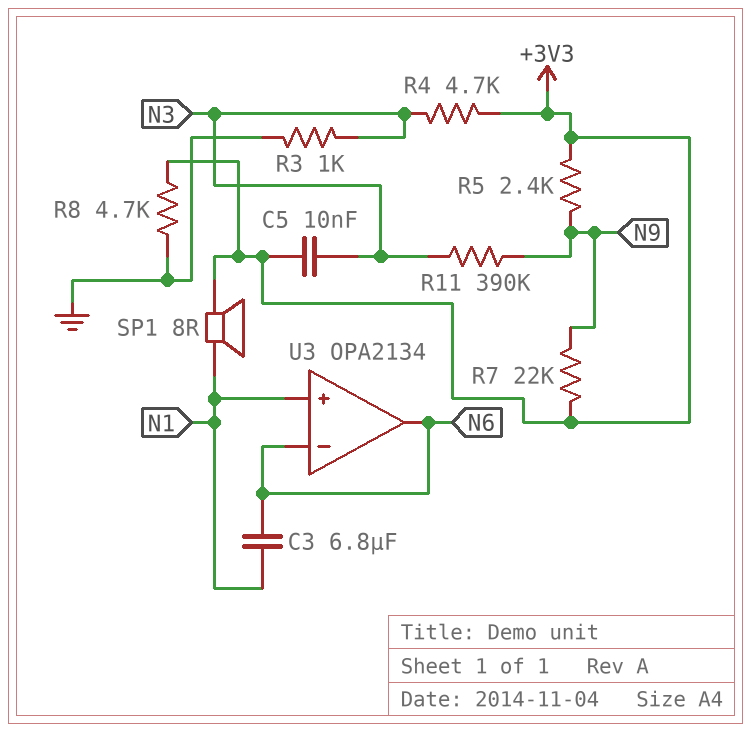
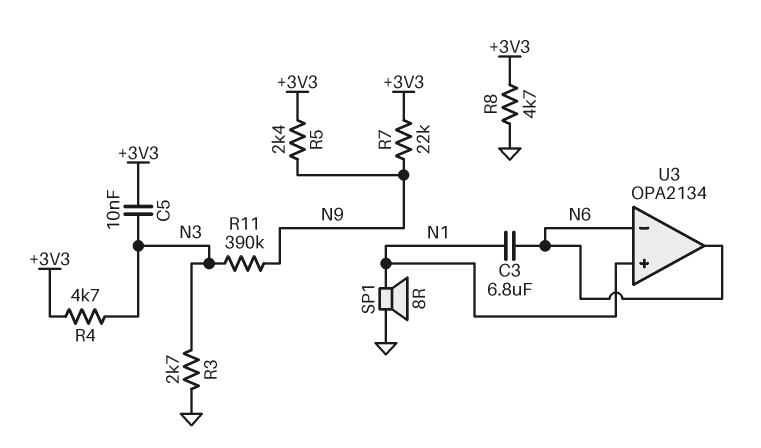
R3: 1k (GND, N3) -> 2.7k (GND, N3)
SP1: speaker 8R (+3V3, N1) -> speaker 8R (GND, N1)

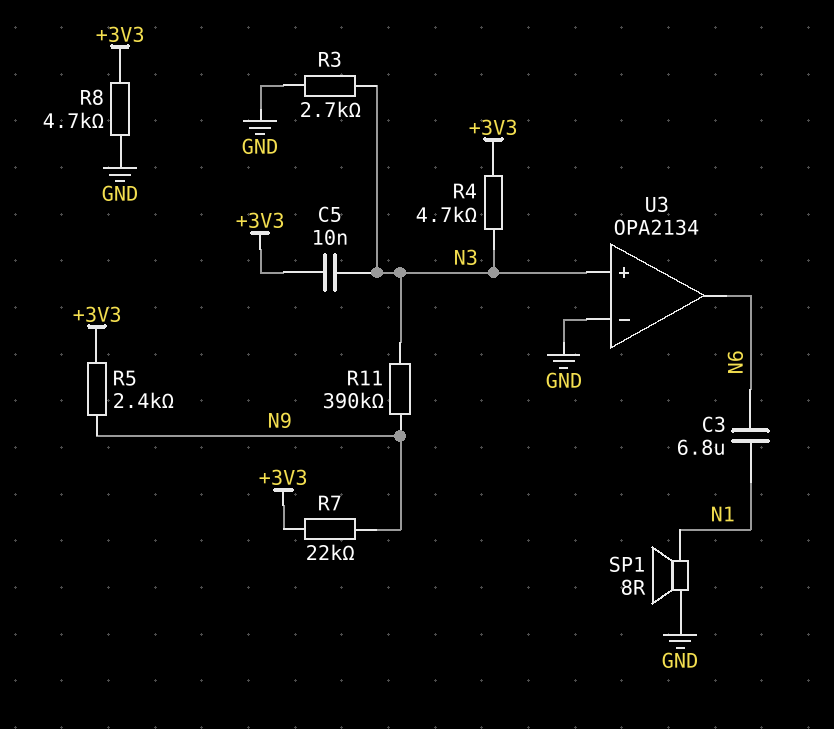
U3 pin in+: N1 -> N3
U3 pin in-: N6 -> GND

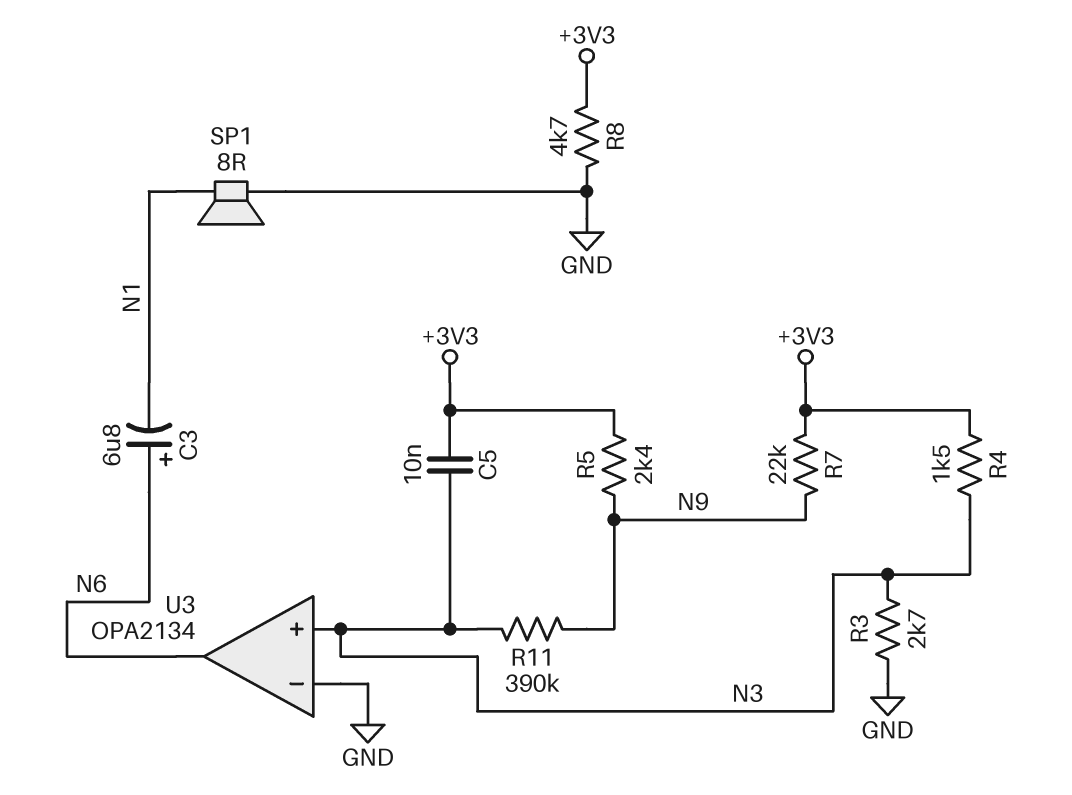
C3: 6.8uF (N1, N6) -> 6.8uF (plus N6, minus N1)
R4: 4.7k (+3V3, N3) -> 1.5k (+3V3, N3)

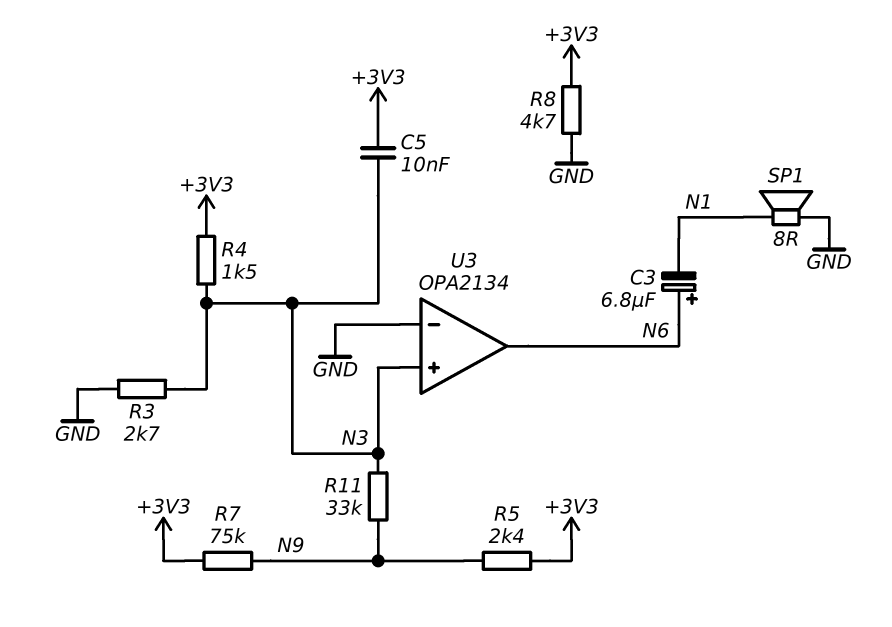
R7: 22k (+3V3, N9) -> 75k (+3V3, N9)
R11: 390k (N3, N9) -> 33k (N3, N9)

